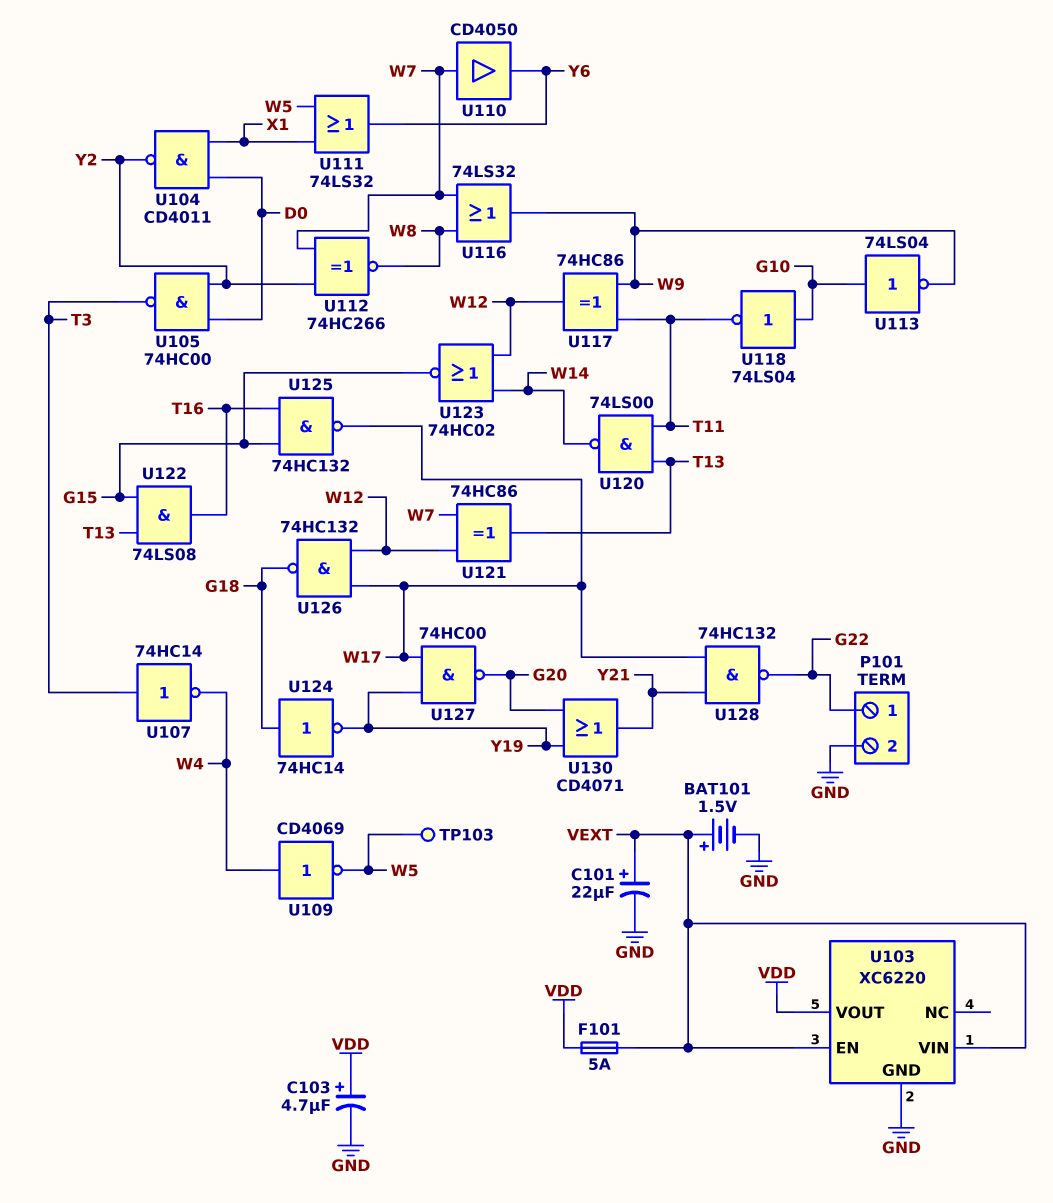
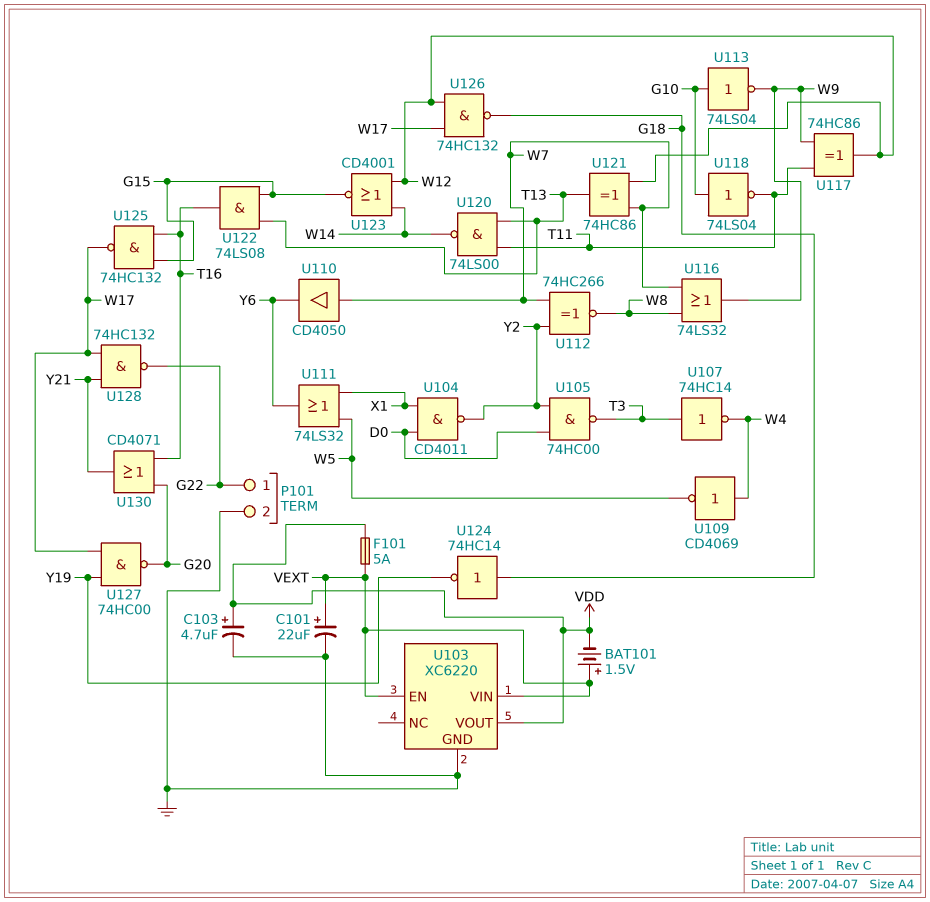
BAT101: 1.5V (plus VEXT, minus GND) -> 1.5V (plus VEXT, minus VDD)
TP103: test point (W5) -> none
U123: NOR 74HC02 (in W12, in W14, out G15) -> NOR CD4001 (in W12, in W14, out G15)
U130: OR CD4071 (in G20, in Y19, out Y21) -> OR CD4071 (in G20, in T16, out Y21)

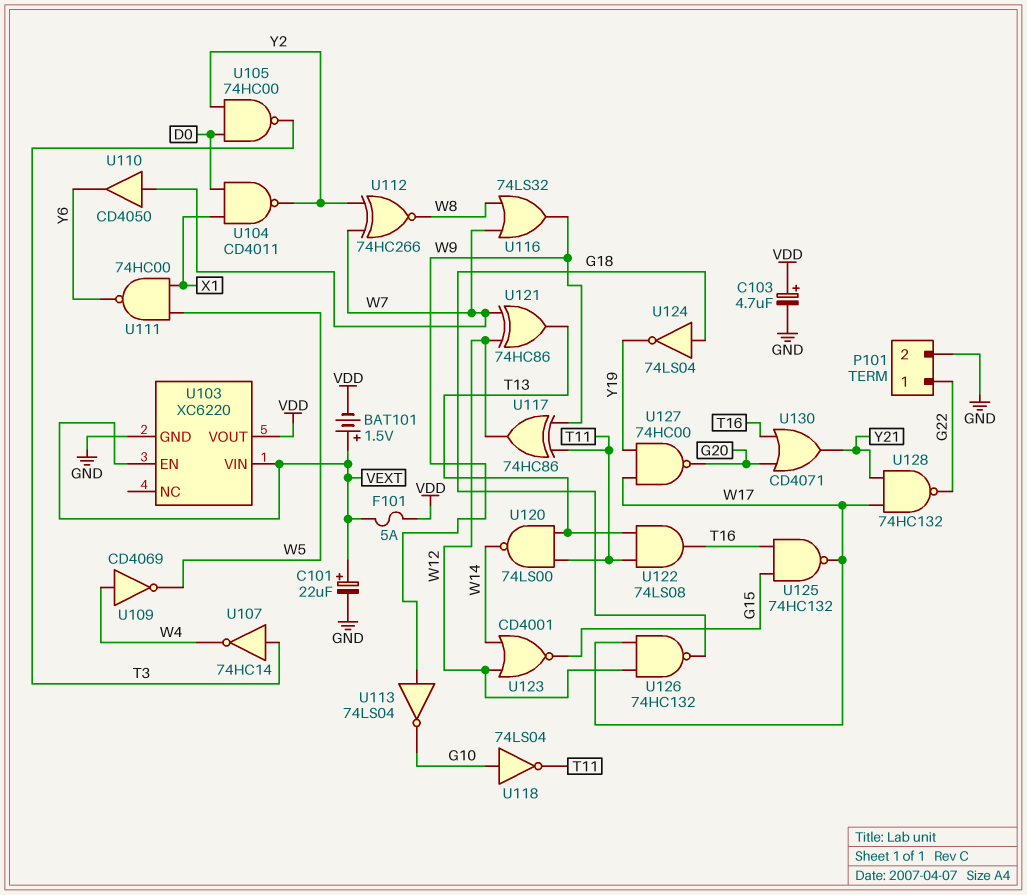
U111: OR 74LS32 (in W5, in X1, out Y6) -> NAND 74HC00 (in W5, in X1, out Y6)
U113: NOT 74LS04 (in G10, out W9) -> NOT 74LS04 (in W9, out G10)
U122: AND 74LS08 (in G15, in T13, out T16) -> AND 74LS08 (in T11, in T13, out T16)
U124: NOT 74HC14 (in G18, out Y19) -> NOT 74LS04 (in G18, out Y19)

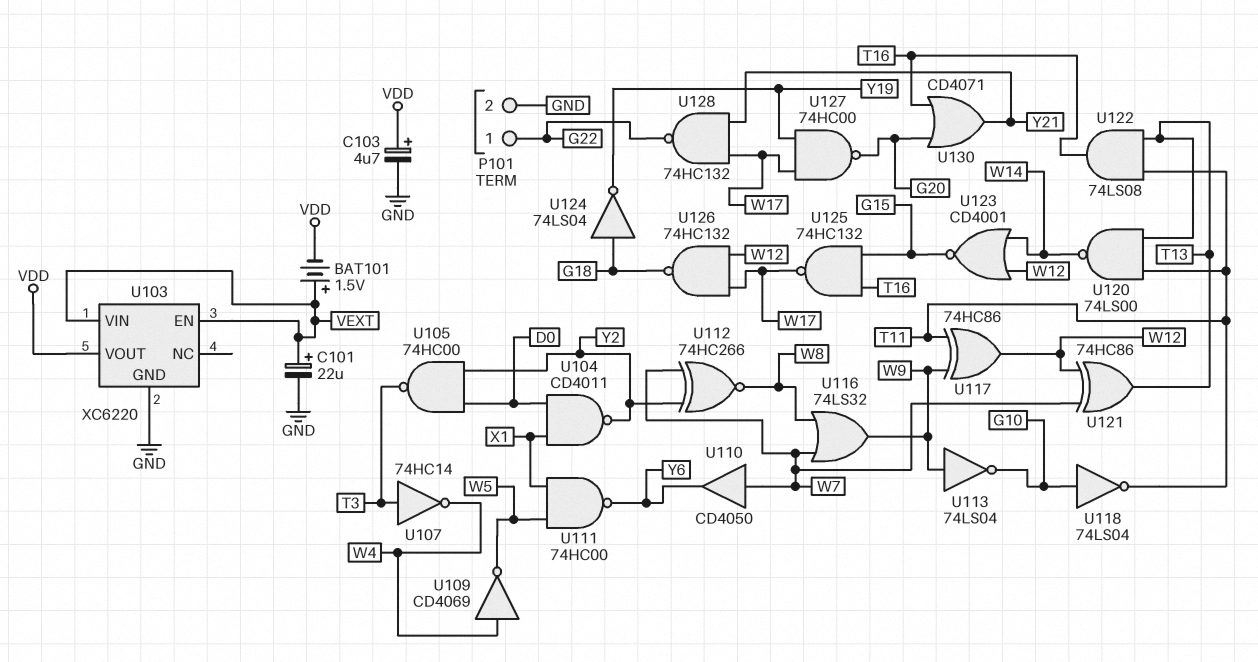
F101: 5A (VDD, VEXT) -> none

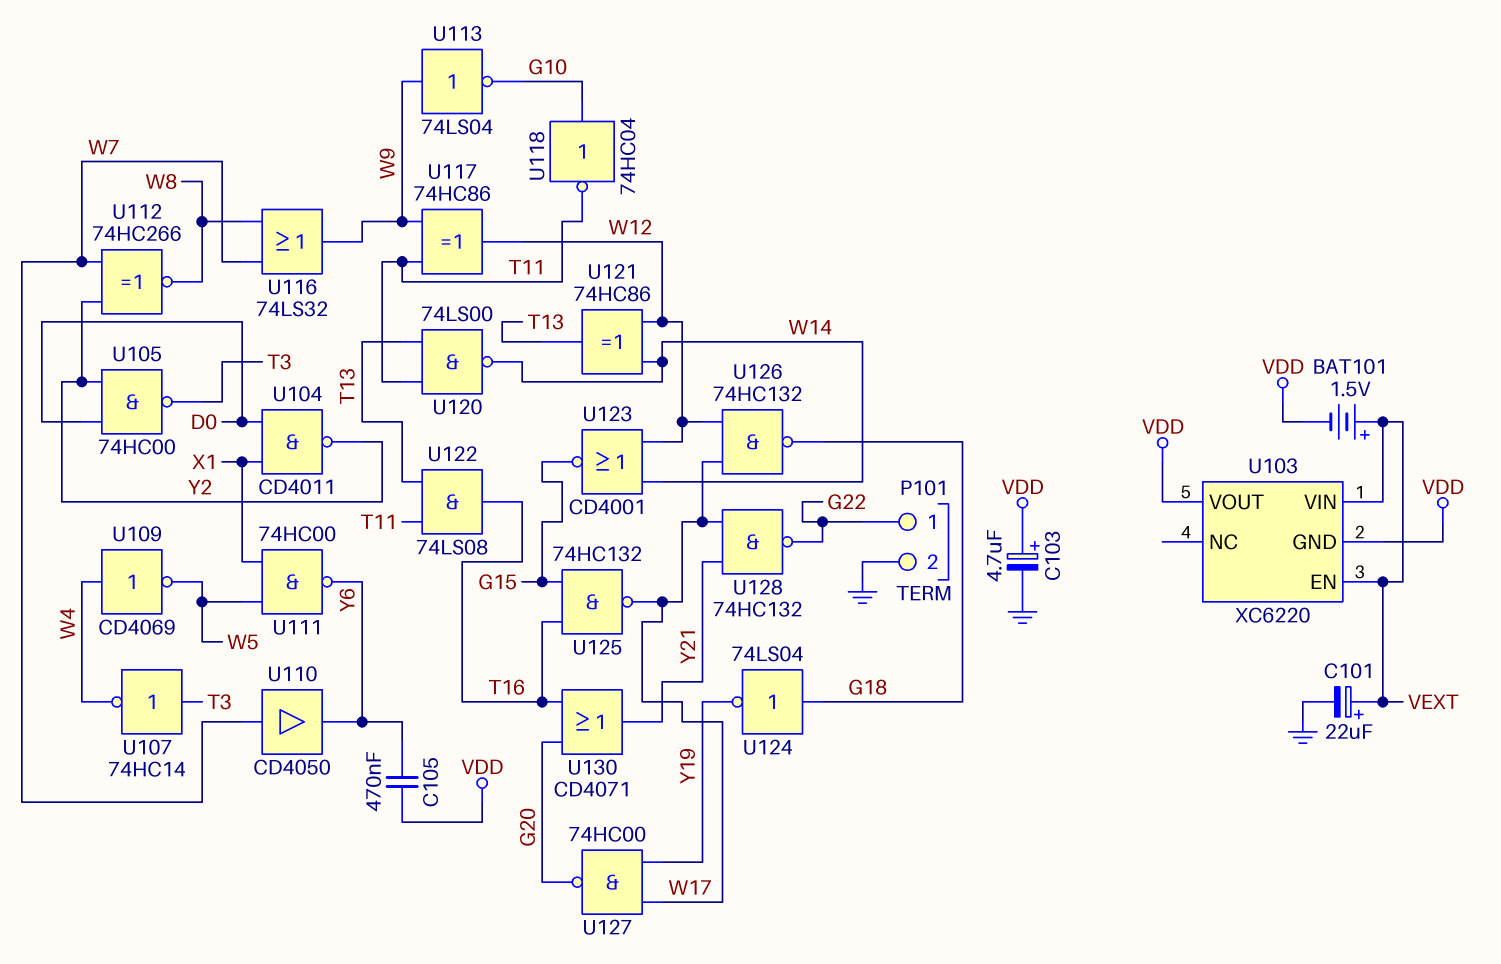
C105: none -> 470nF (VDD, Y6)
U103 pin GND: GND -> VDD
U118: NOT 74LS04 (in G10, out T11) -> NOT 74HC04 (in G10, out T11)
U121: XOR 74HC86 (in W7, in W12, out T13) -> XOR 74HC86 (in W12, in W14, out T13)

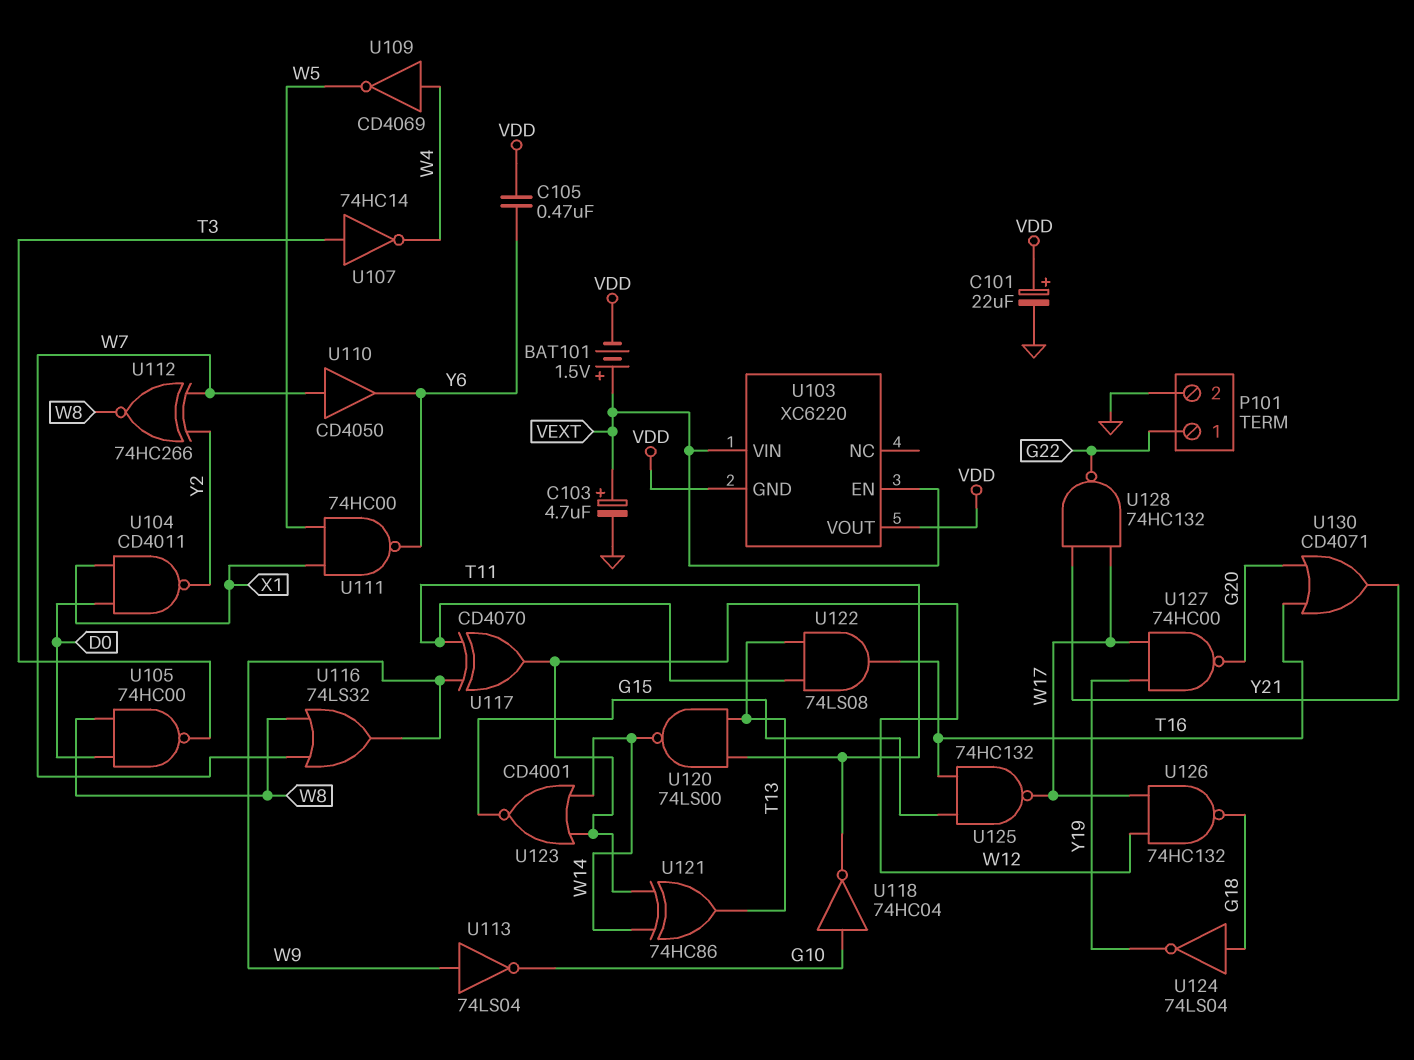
C101: 22uF (plus VEXT, minus GND) -> 22uF (plus VDD, minus GND)
C103: 4.7uF (plus VDD, minus GND) -> 4.7uF (plus VEXT, minus GND)
U105: NAND 74HC00 (in D0, in Y2, out T3) -> NAND 74HC00 (in D0, in W8, out T3)
U117: XOR 74HC86 (in T11, in W9, out W12) -> XOR CD4070 (in T11, in W9, out W12)

